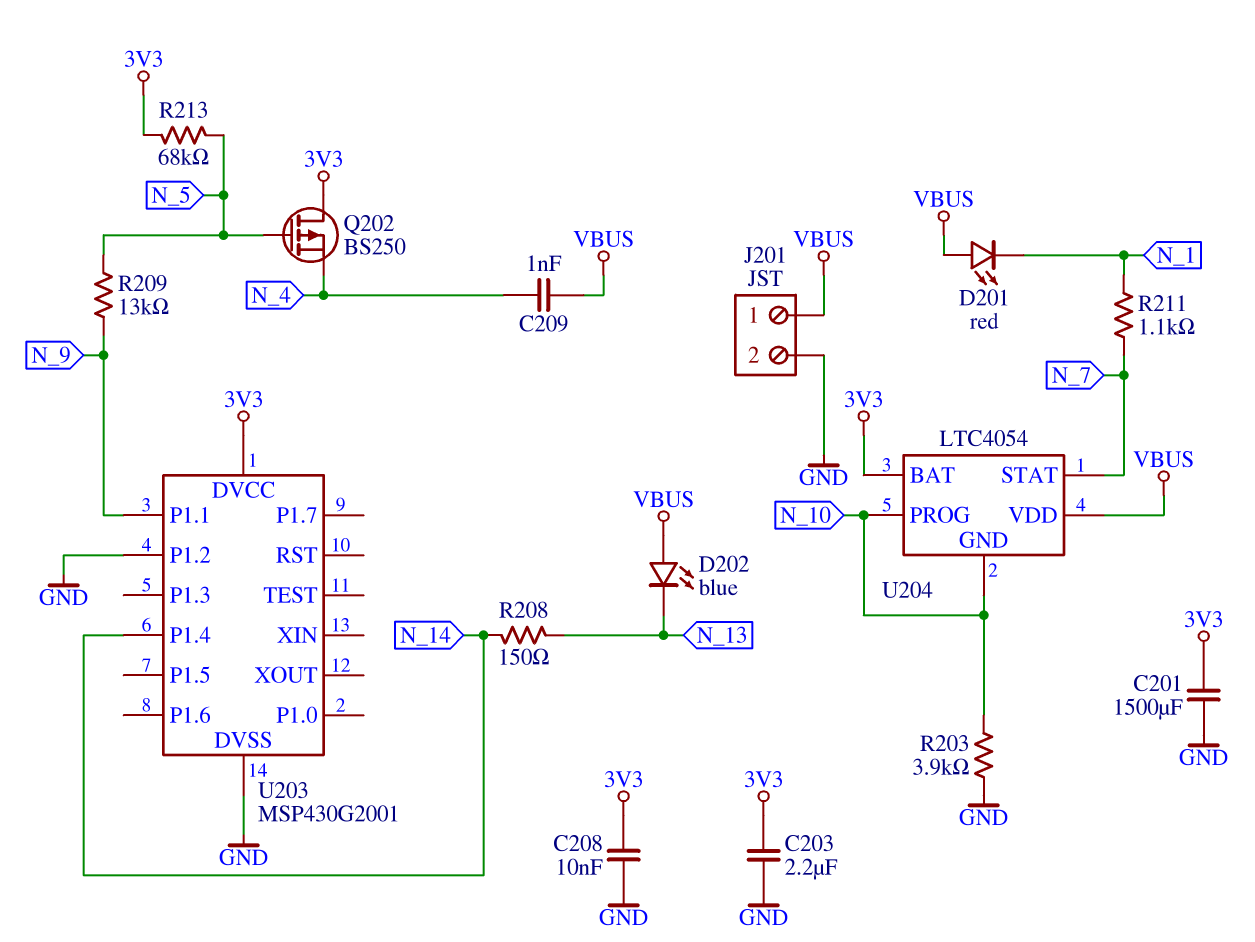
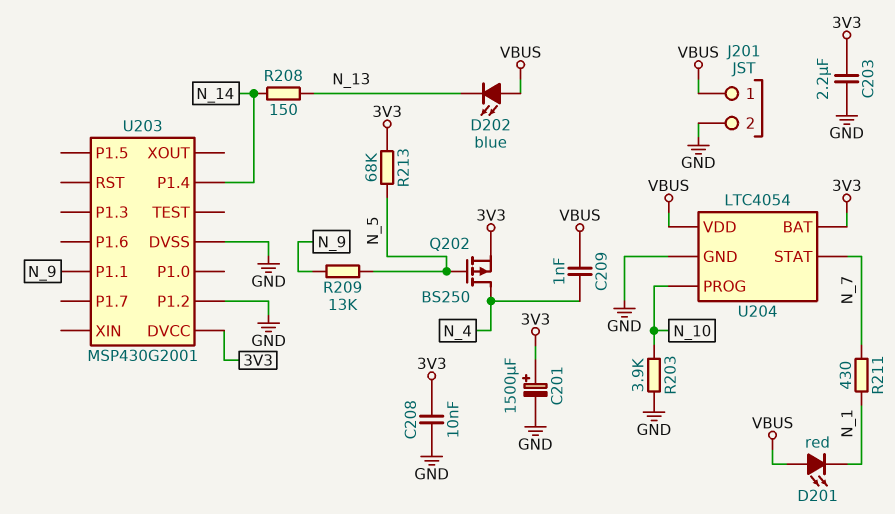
C201: 1500uF (3V3, GND) -> 1500uF (plus 3V3, minus GND)
Q202: PMOS BS250 (G N_5, D 3V3, S N_4) -> PMOS BS250 (G N_5, D N_4, S 3V3)
R211: 1.1k (N_1, N_7) -> 430 (N_1, N_7)
U204 pin GND: N_10 -> GND

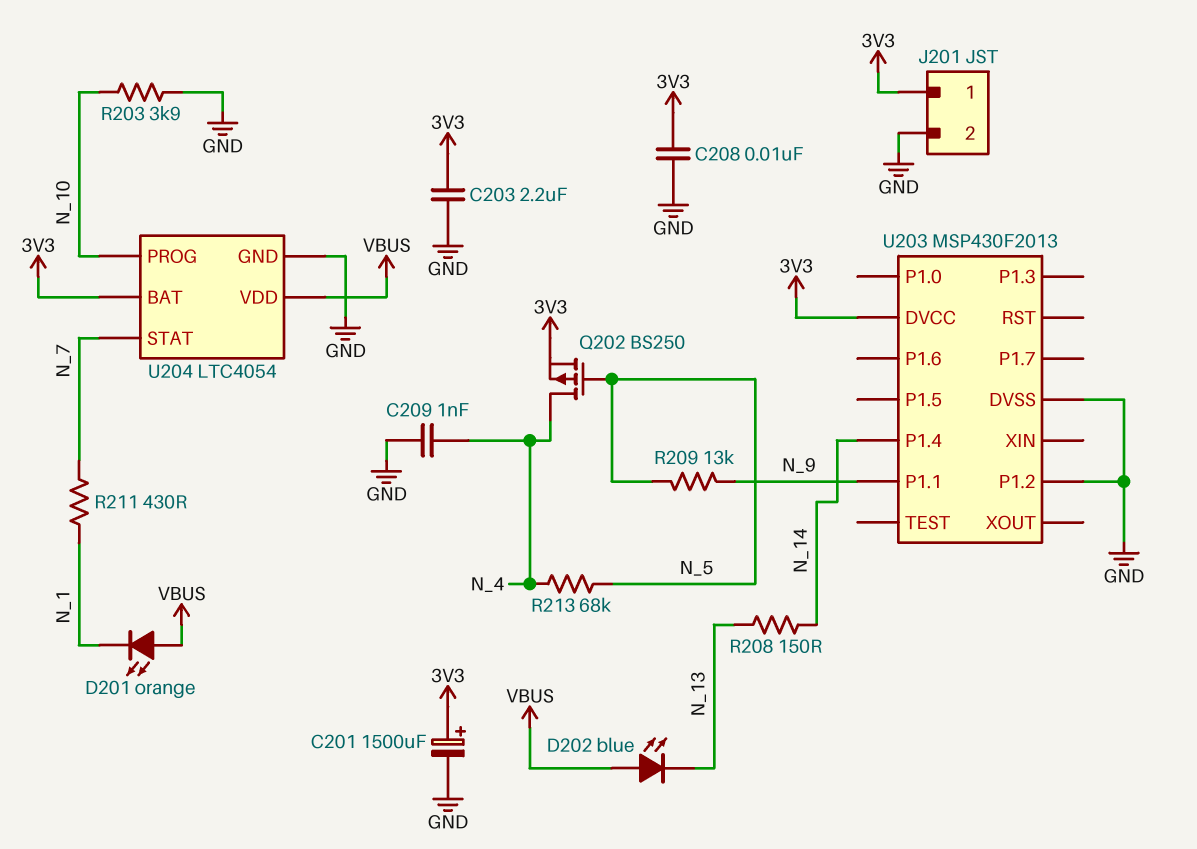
C209: 1nF (N_4, VBUS) -> 1nF (GND, N_4)
D201: LED red (A VBUS, K N_1) -> LED orange (A VBUS, K N_1)
J201 pin 1: VBUS -> 3V3
R213: 68k (3V3, N_5) -> 68k (N_4, N_5)
U203: MSP430G2001 -> MSP430F2013

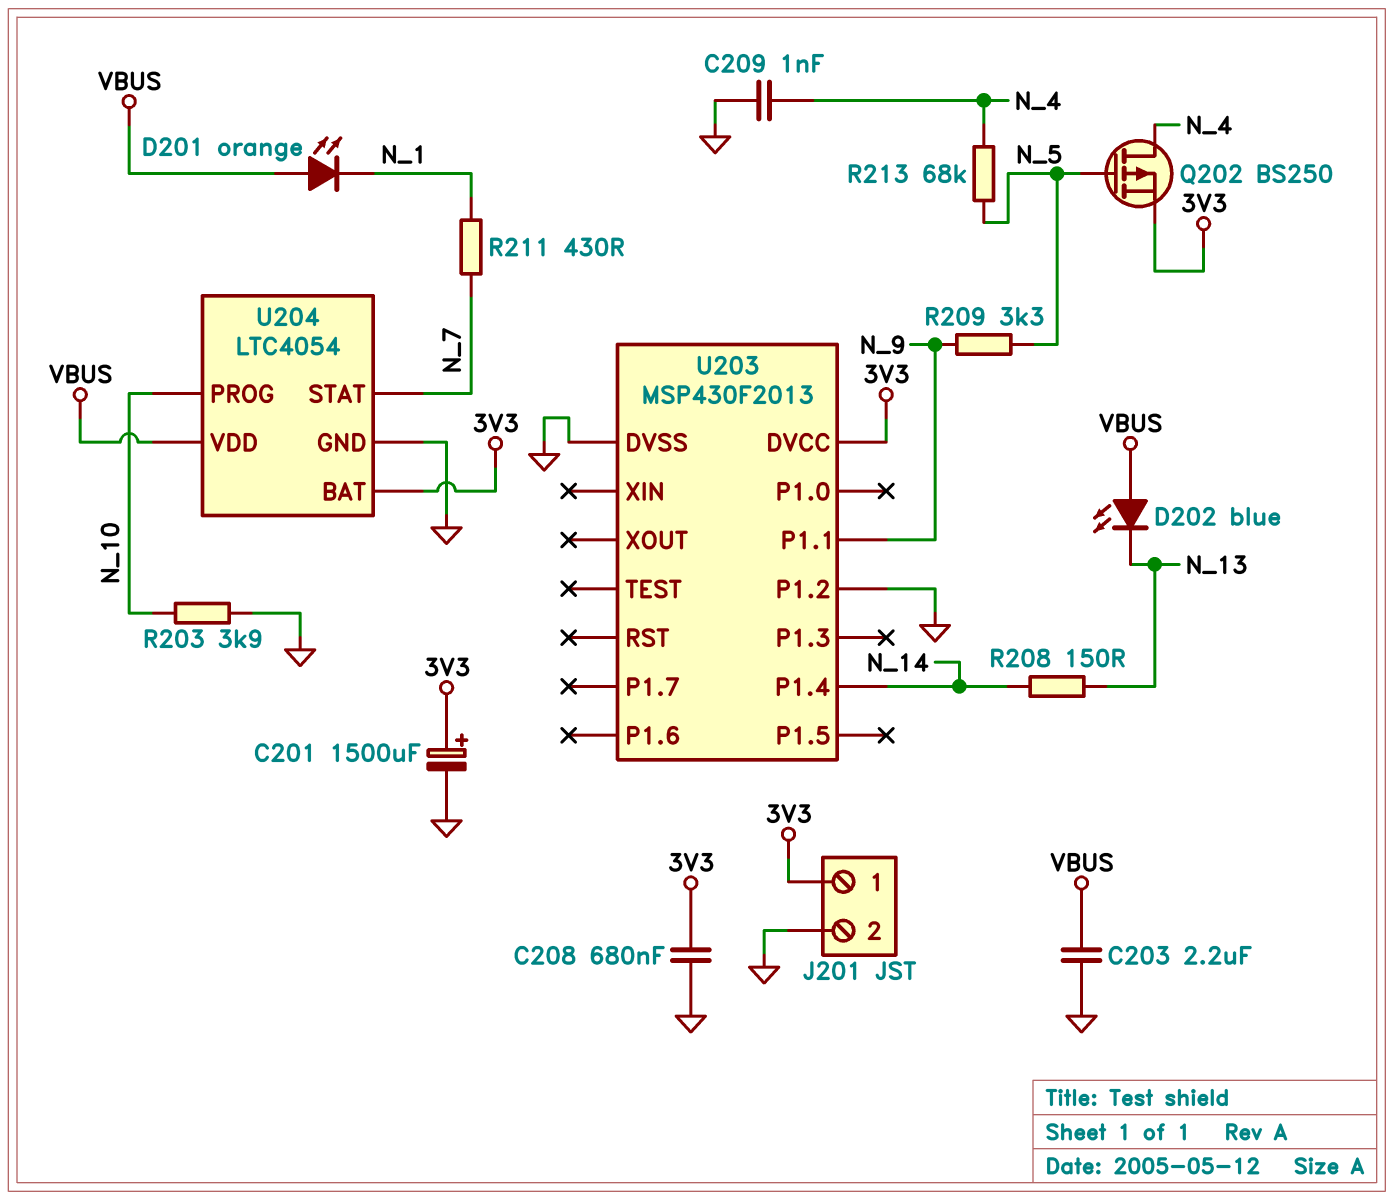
C203: 2.2uF (3V3, GND) -> 2.2uF (GND, VBUS)
C208: 10nF (3V3, GND) -> 680nF (3V3, GND)
R209: 13k (N_5, N_9) -> 3.3k (N_5, N_9)

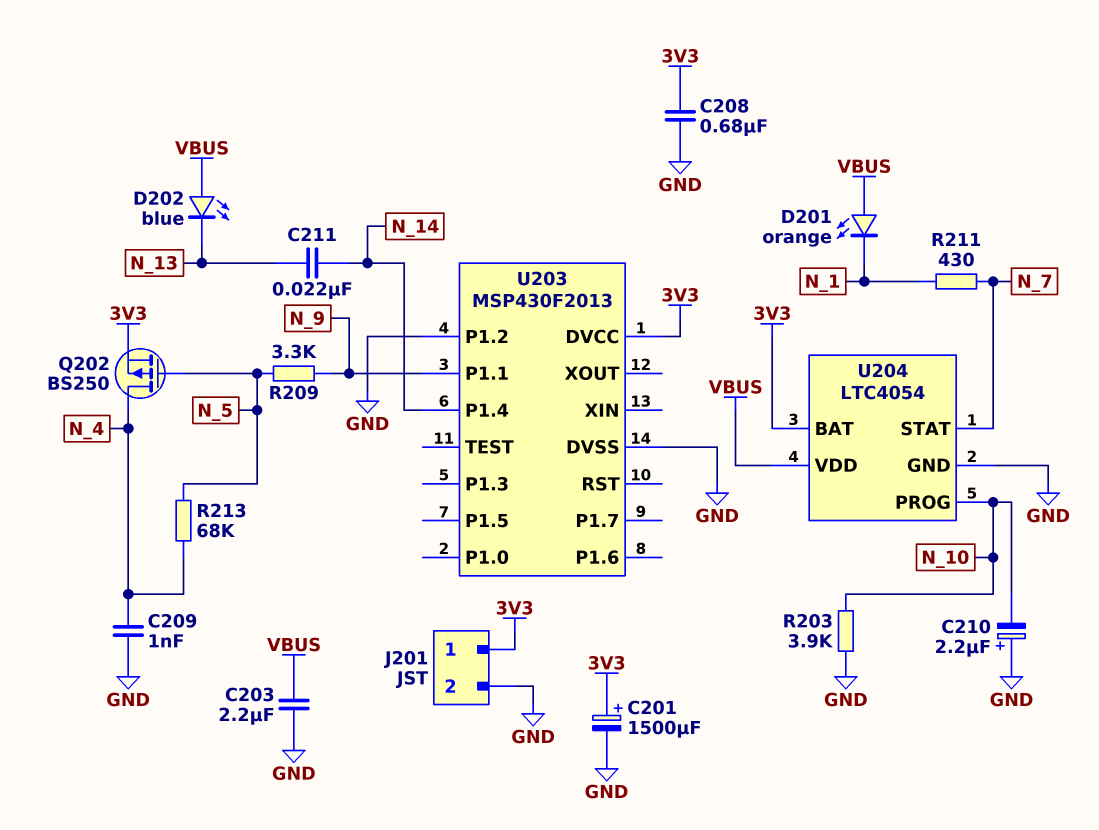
C210: none -> 2.2uF (plus GND, minus N_10)
C211: none -> 22nF (N_13, N_14)
R208: 150 (N_13, N_14) -> none

